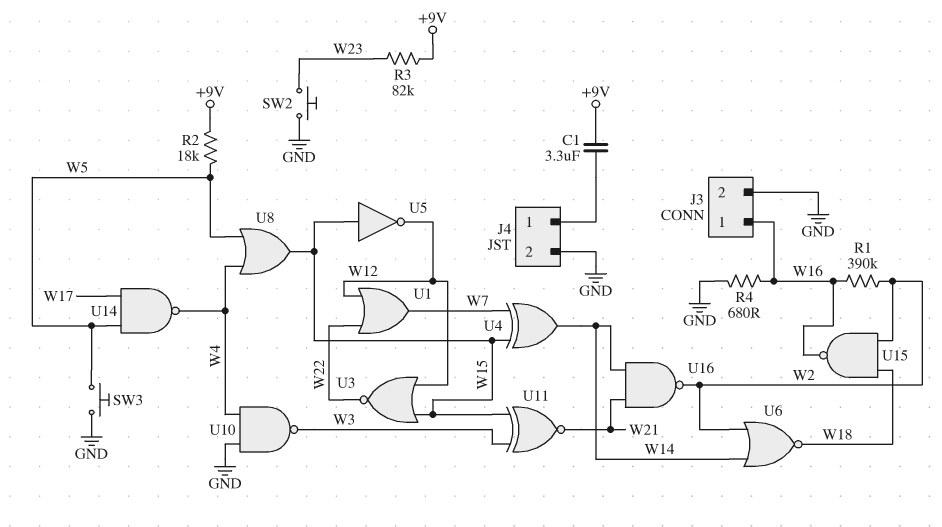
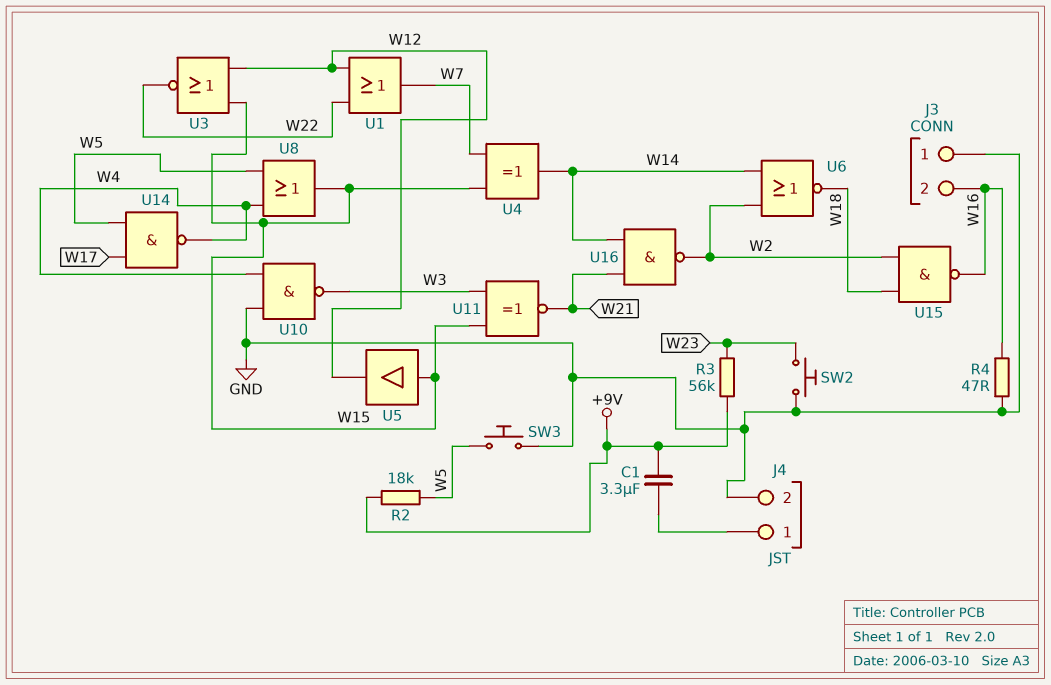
J3 pin 1: W16 -> GND
J3 pin 2: GND -> W16
R1: 390k (W2, W16) -> none
R3: 82k (+9V, W23) -> 56k (+9V, W23)
R4: 680 (GND, W16) -> 47 (GND, W16)
U5: NOT (in W15, out W12) -> buffer (in W15, out W12)

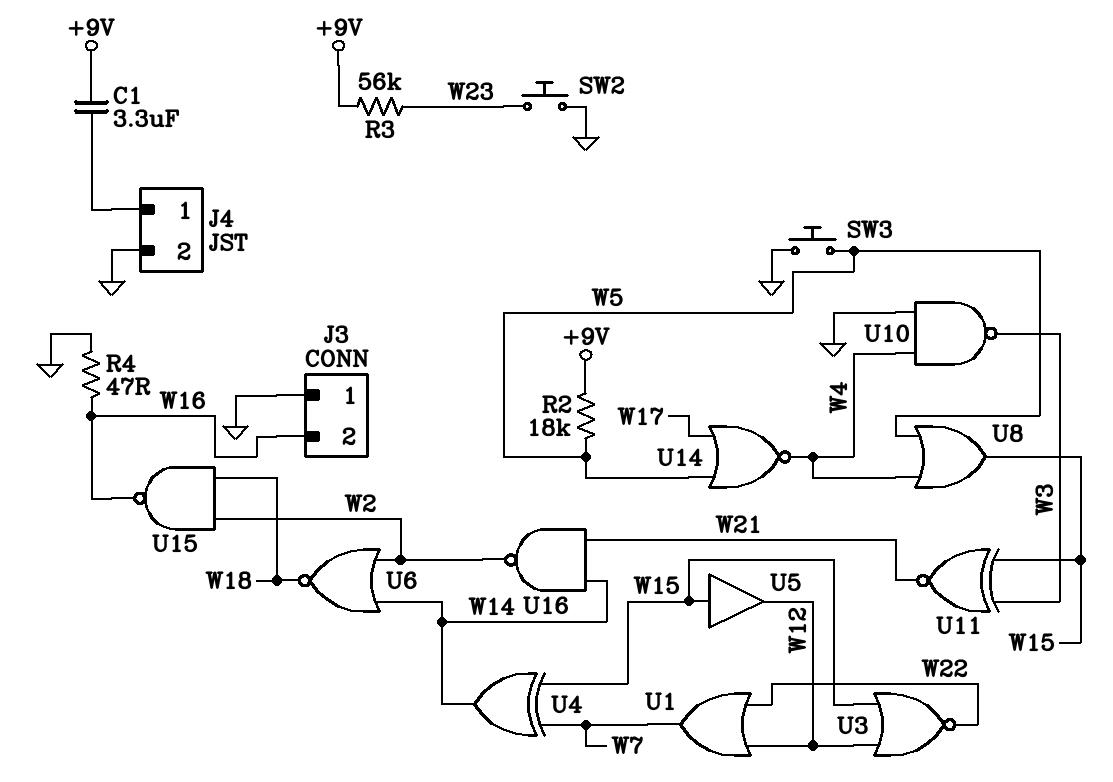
U14: NAND (in W5, in W17, out W4) -> NOR (in W5, in W17, out W4)

